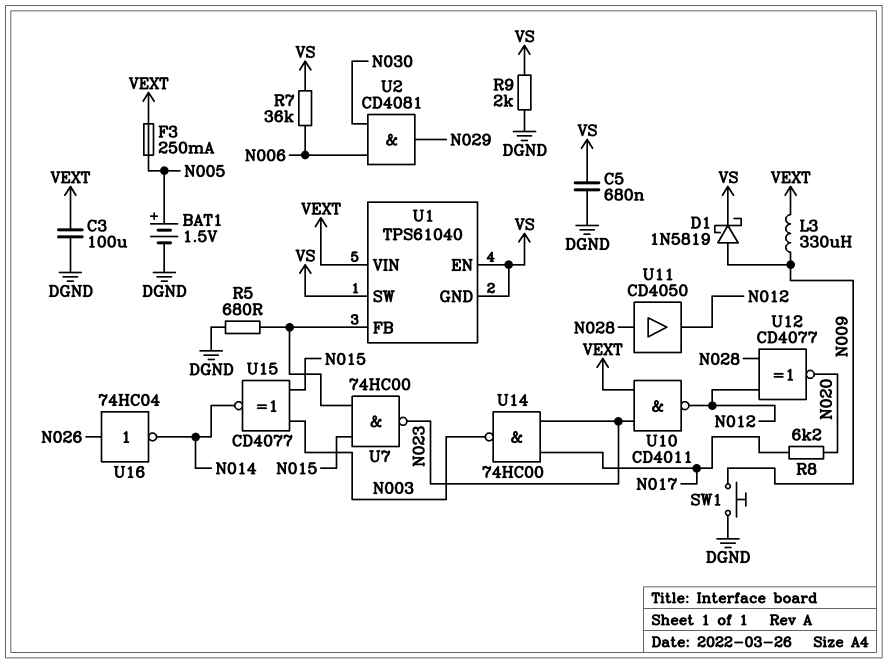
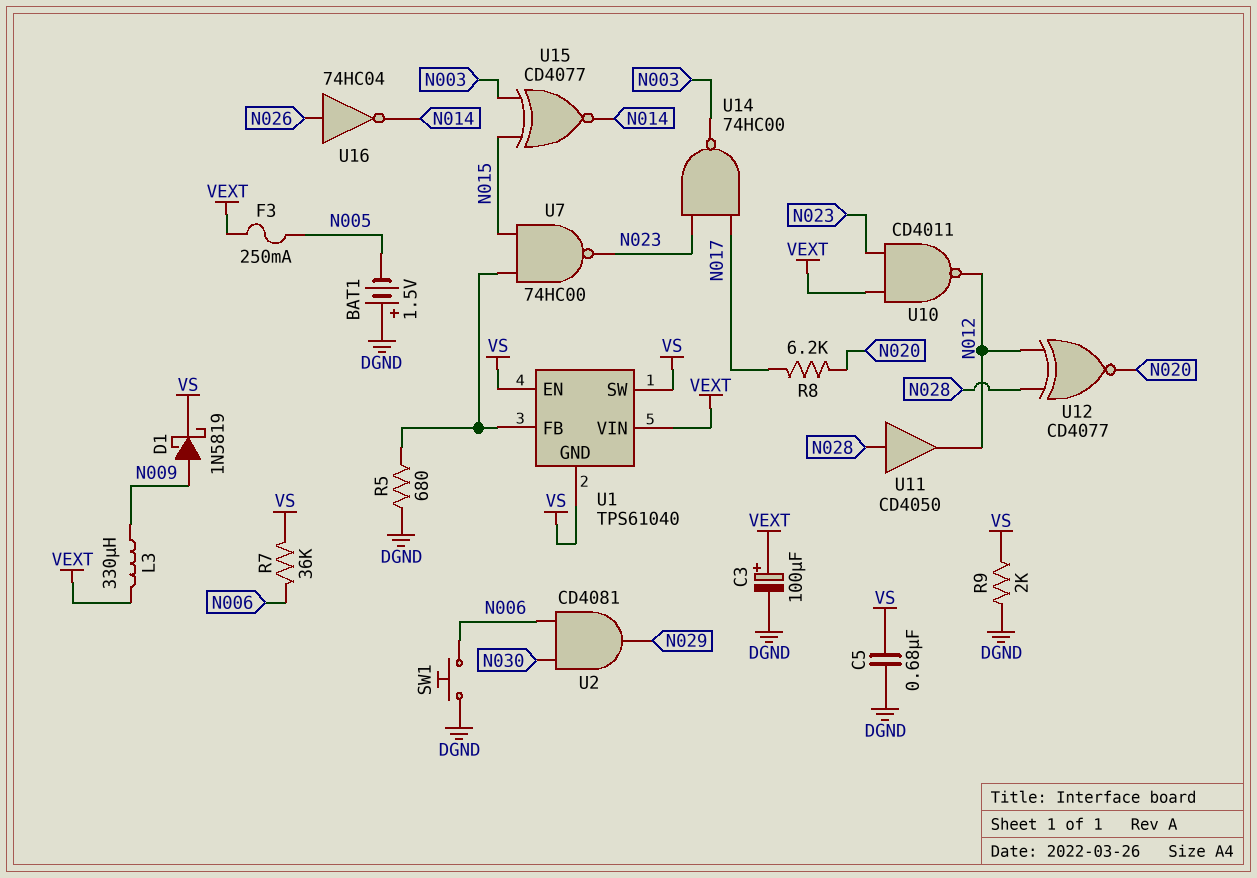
BAT1: 1.5V (plus N005, minus DGND) -> 1.5V (plus DGND, minus N005)
C3: 100uF (DGND, VEXT) -> 100uF (plus VEXT, minus DGND)
SW1: button (DGND, N009) -> button (DGND, N006)

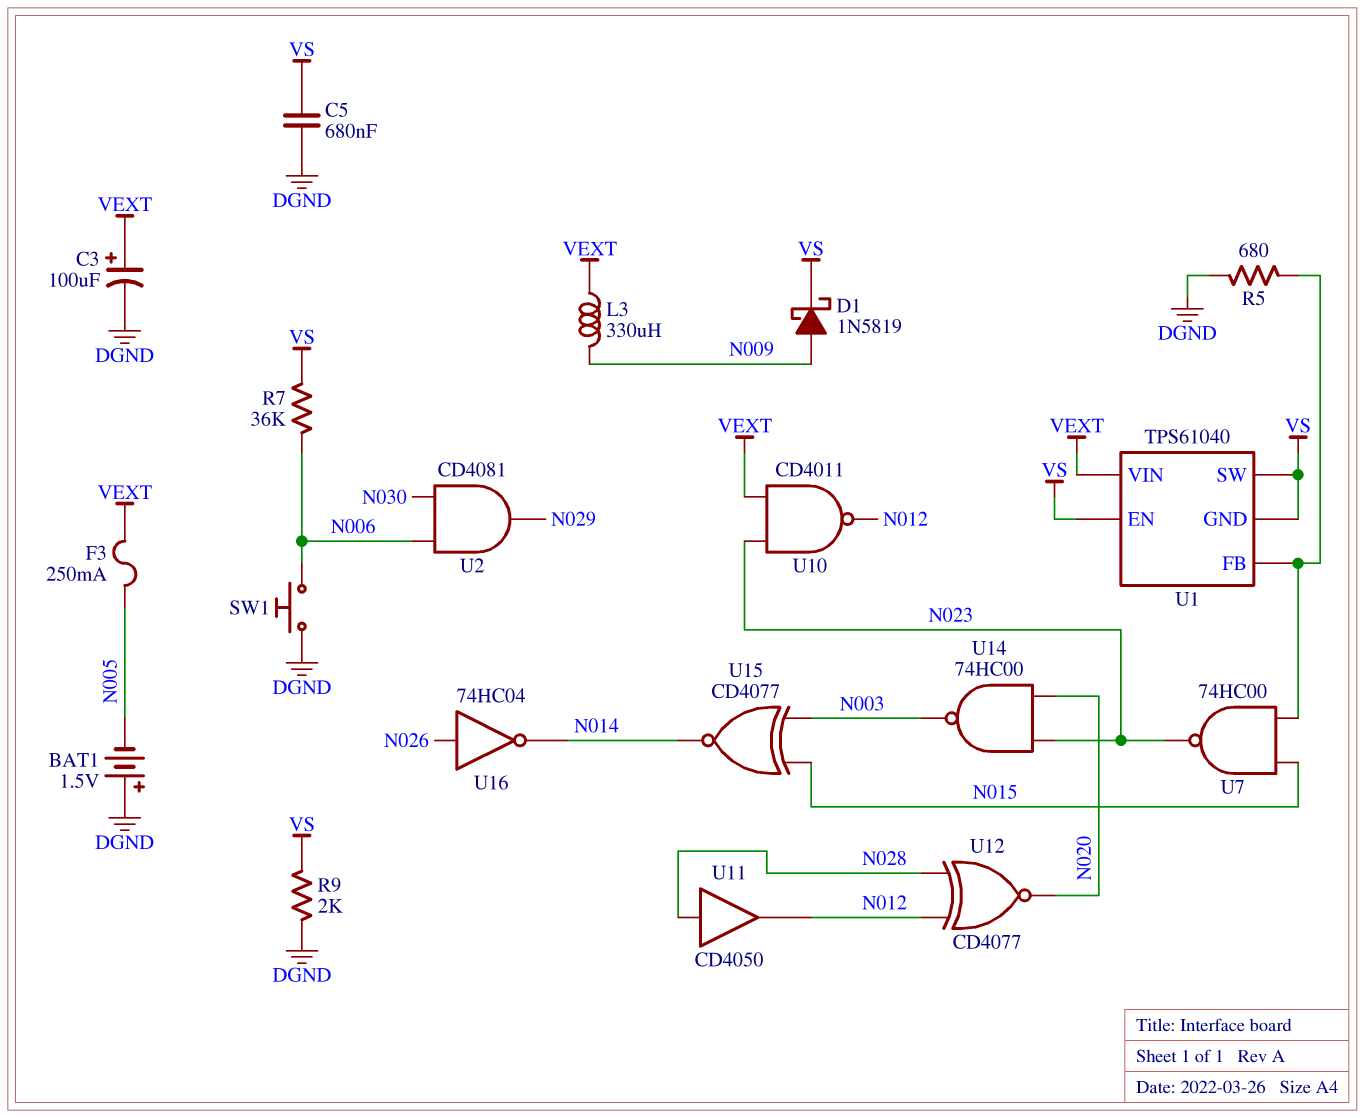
R8: 6.2k (N017, N020) -> none
U14: NAND 74HC00 (in N017, in N023, out N003) -> NAND 74HC00 (in N020, in N023, out N003)

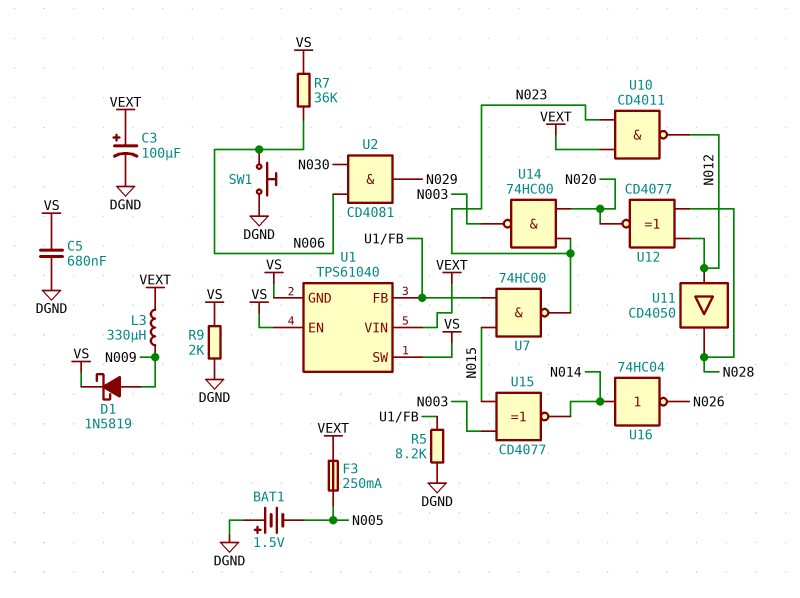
R5: 680 (DGND, U1/FB) -> 8.2k (DGND, U1/FB)
U11: buffer CD4050 (in N028, out N012) -> buffer CD4050 (in N012, out N028)
U16: NOT 74HC04 (in N026, out N014) -> NOT 74HC04 (in N014, out N026)

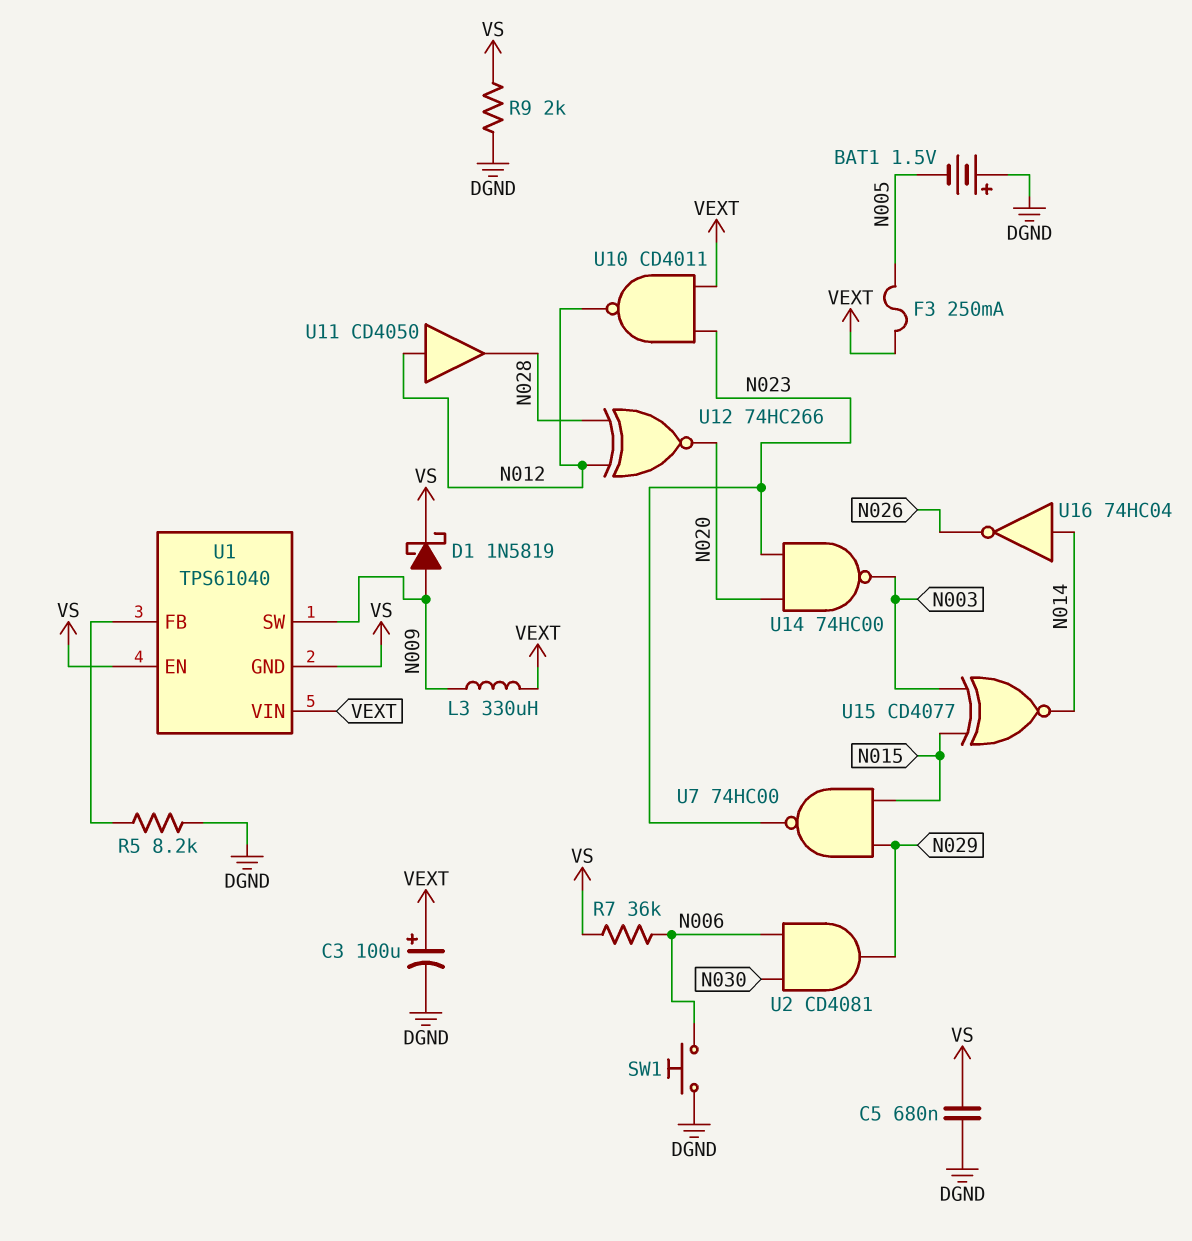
U1 pin SW: VS -> N009
U7: NAND 74HC00 (in N015, in U1/FB, out N023) -> NAND 74HC00 (in N015, in N029, out N023)
U12: XNOR CD4077 (in N012, in N028, out N020) -> XNOR 74HC266 (in N012, in N028, out N020)

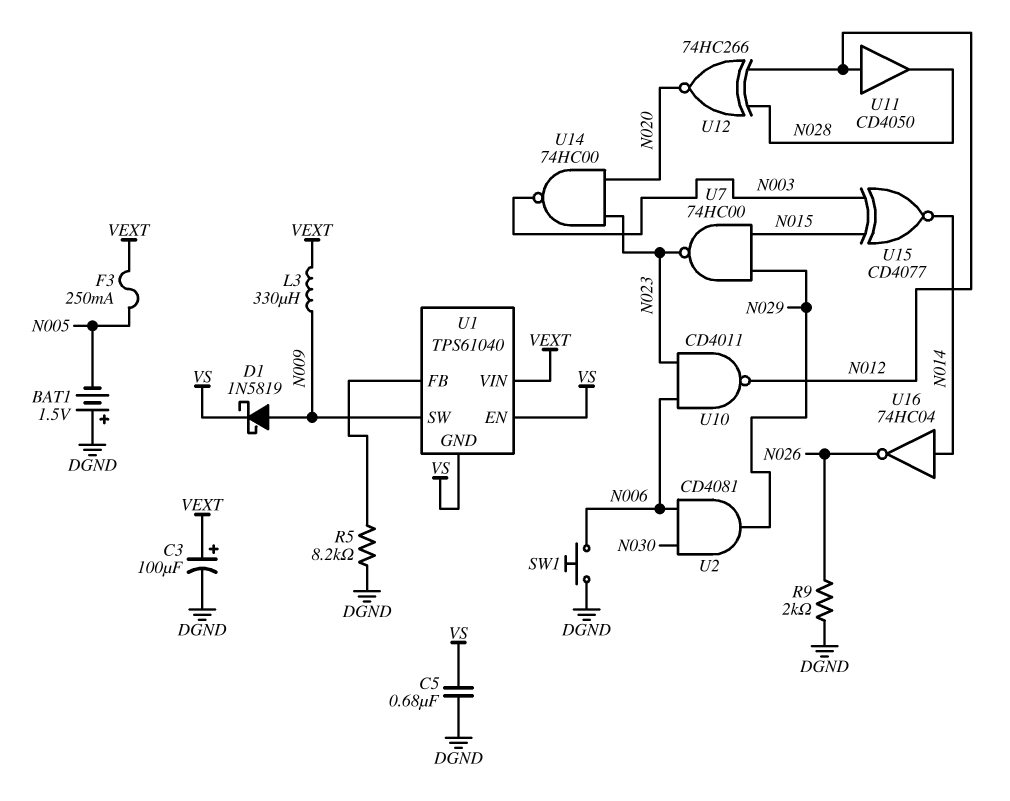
R7: 36k (N006, VS) -> none
R9: 2k (DGND, VS) -> 2k (DGND, N026)
U10: NAND CD4011 (in N023, in VEXT, out N012) -> NAND CD4011 (in N006, in N023, out N012)

